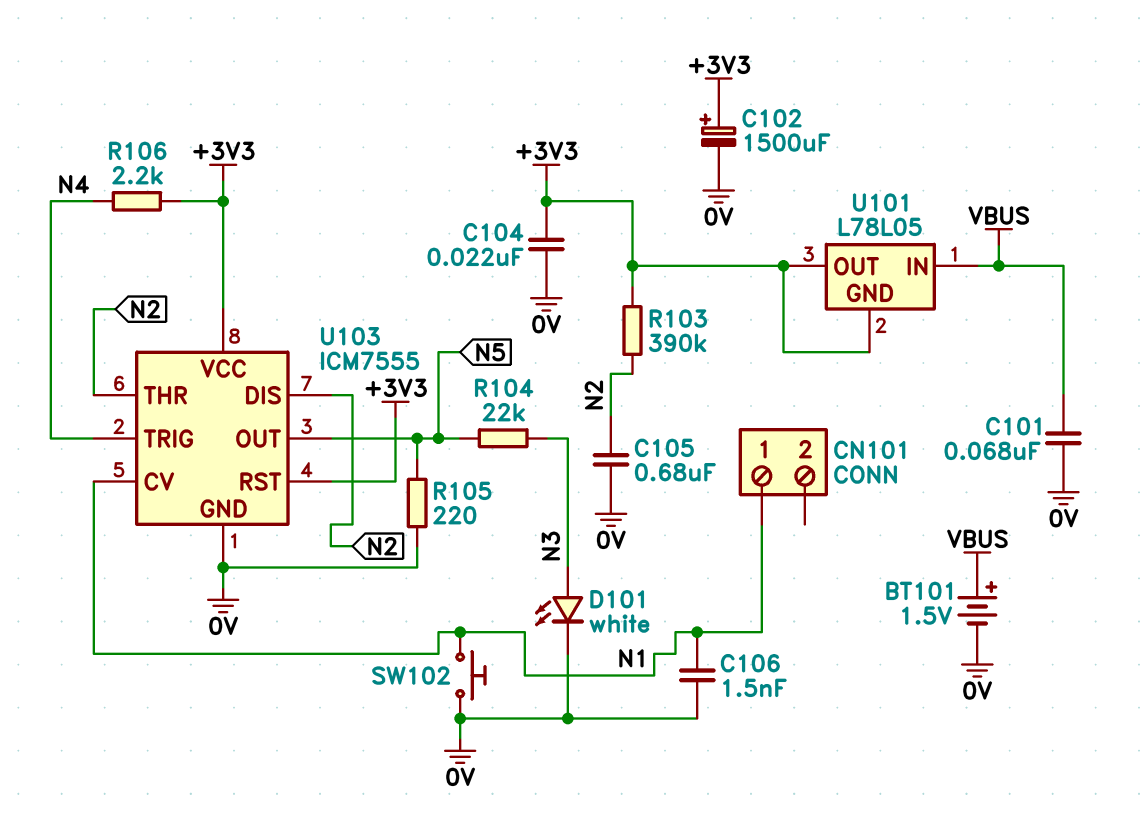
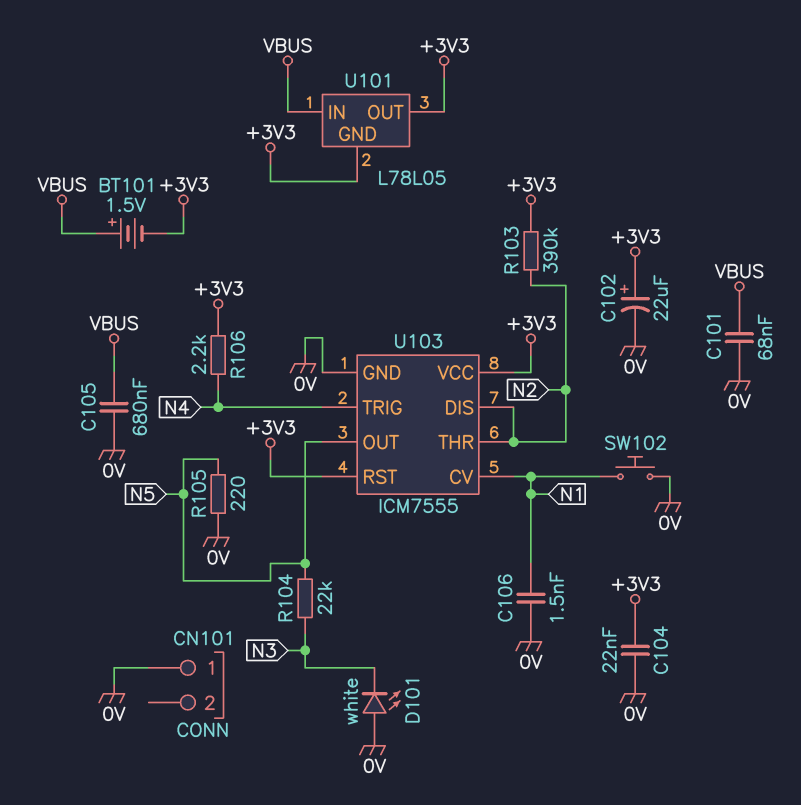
BT101: 1.5V (plus VBUS, minus 0V) -> 1.5V (plus VBUS, minus +3V3)
C102: 1500uF (plus +3V3, minus 0V) -> 22uF (plus +3V3, minus 0V)
C105: 680nF (0V, N2) -> 680nF (0V, VBUS)
CN101 pin 1: N1 -> 0V
D101: LED white (A N3, K 0V) -> LED white (A 0V, K N3)

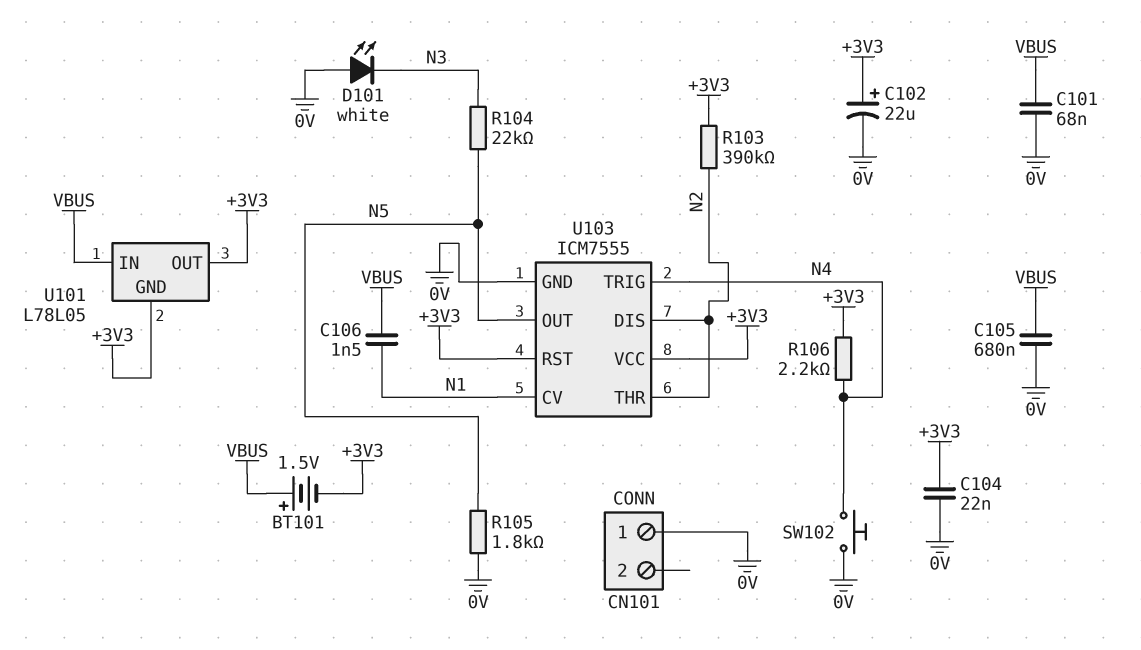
C106: 1.5nF (0V, N1) -> 1.5nF (N1, VBUS)
R105: 220 (0V, N5) -> 1.8k (0V, N5)
SW102: button (0V, N1) -> button (0V, N4)

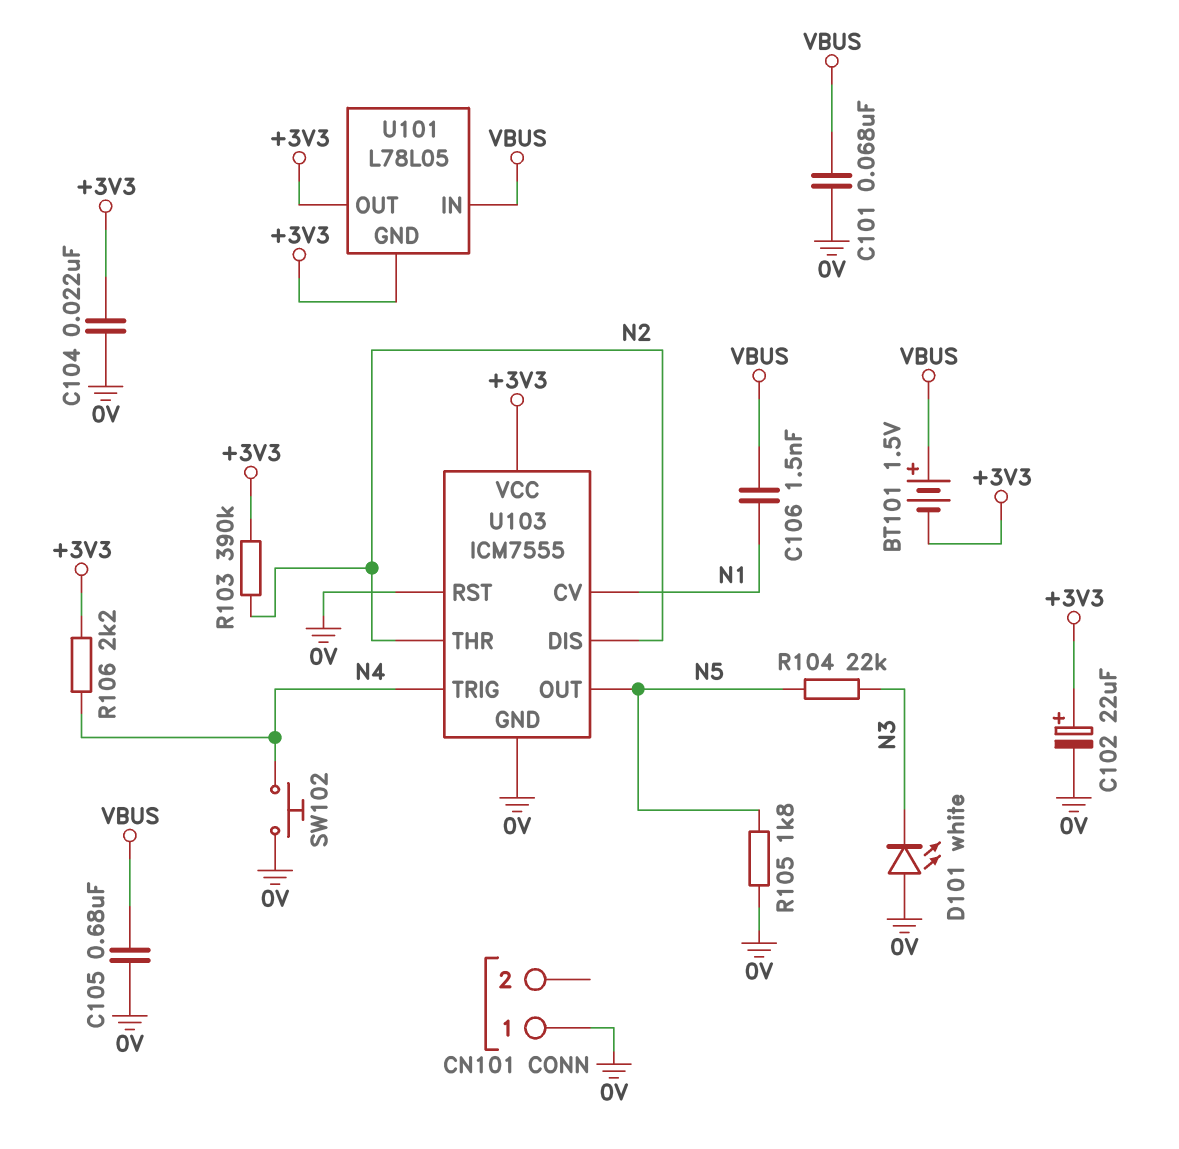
U103 pin RST: +3V3 -> 0V

